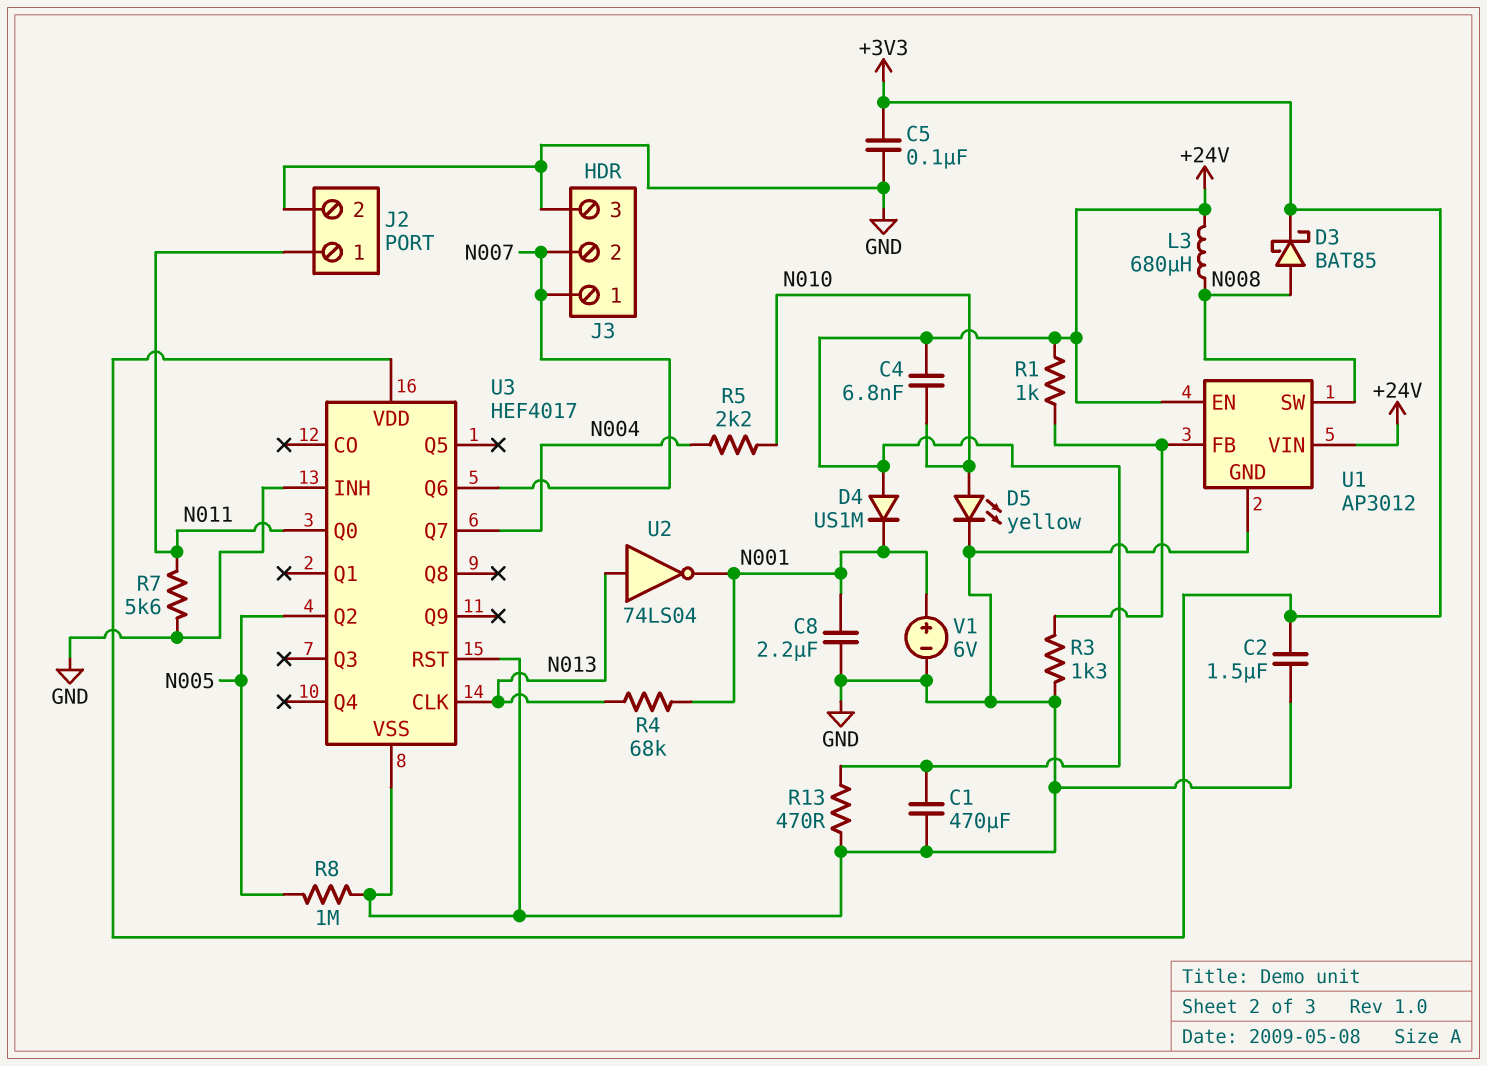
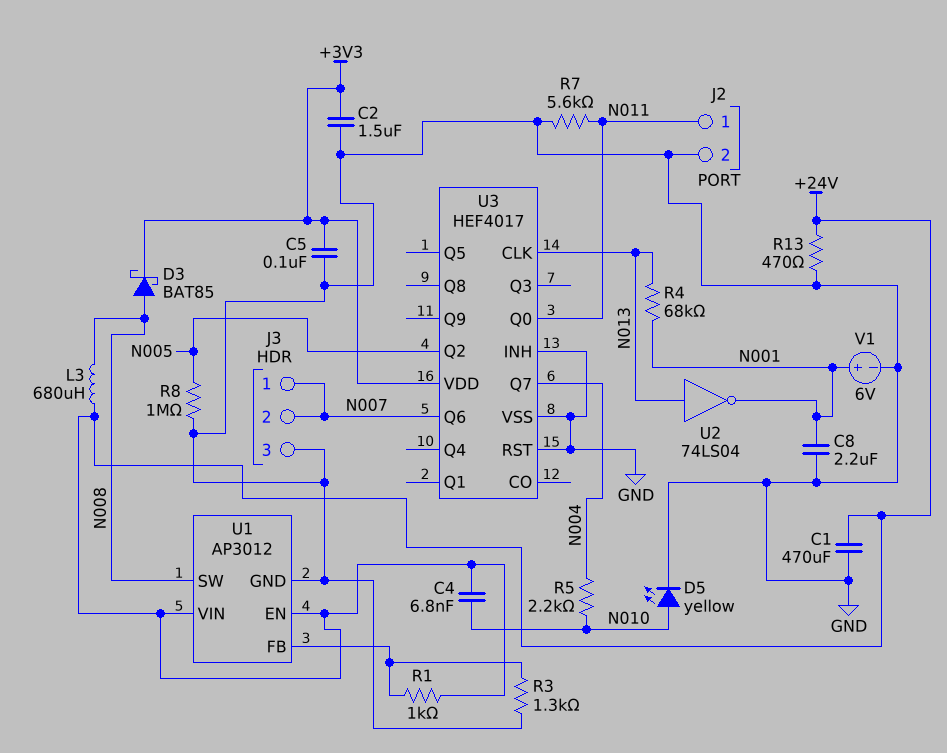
D4: diode US1M (A +24V, K N001) -> none

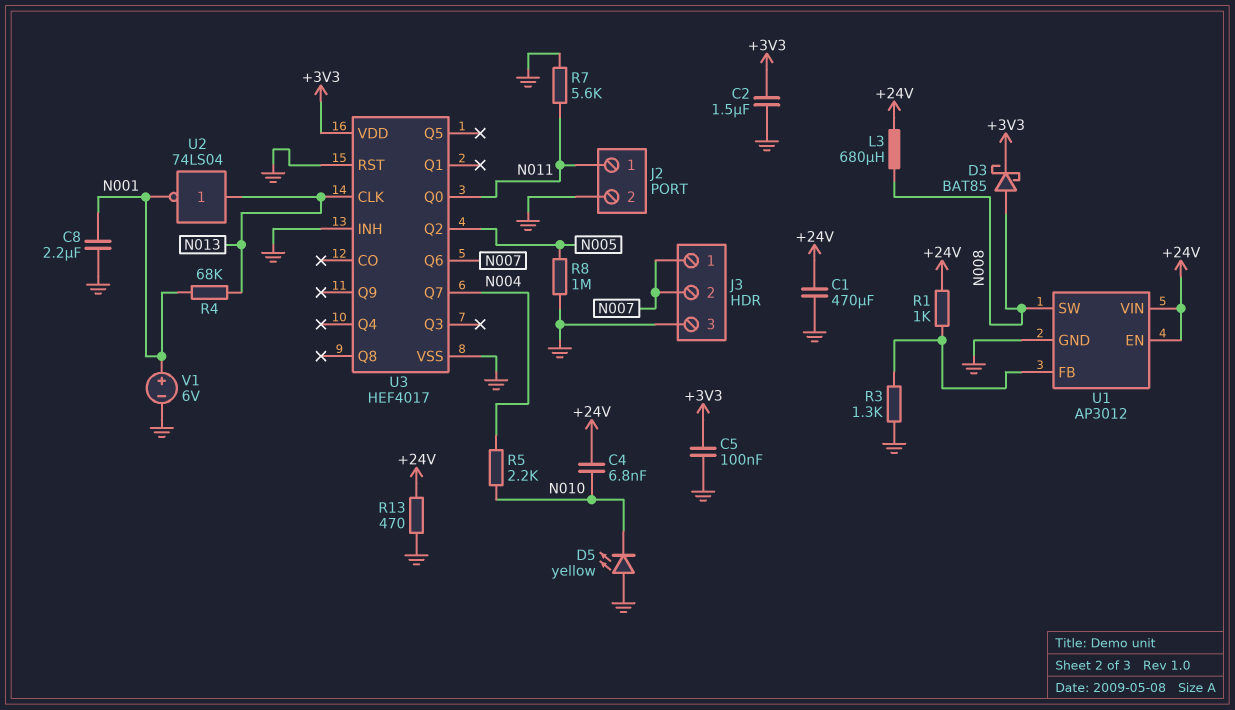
D5: LED yellow (A N010, K GND) -> LED yellow (A GND, K N010)

